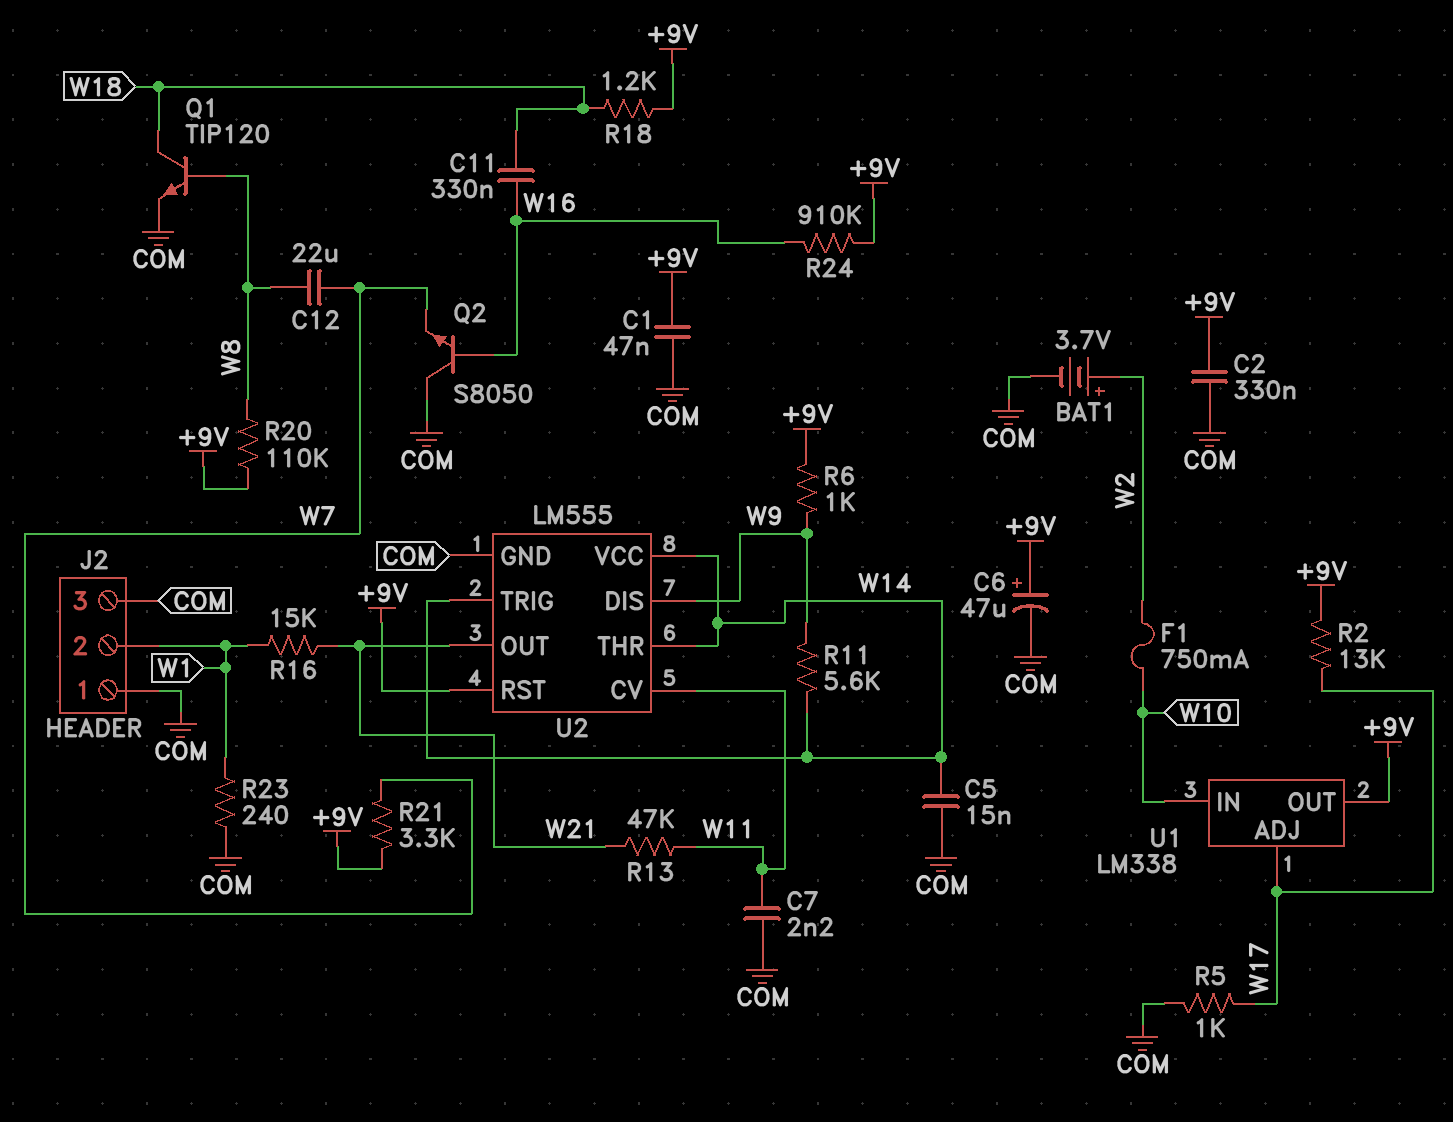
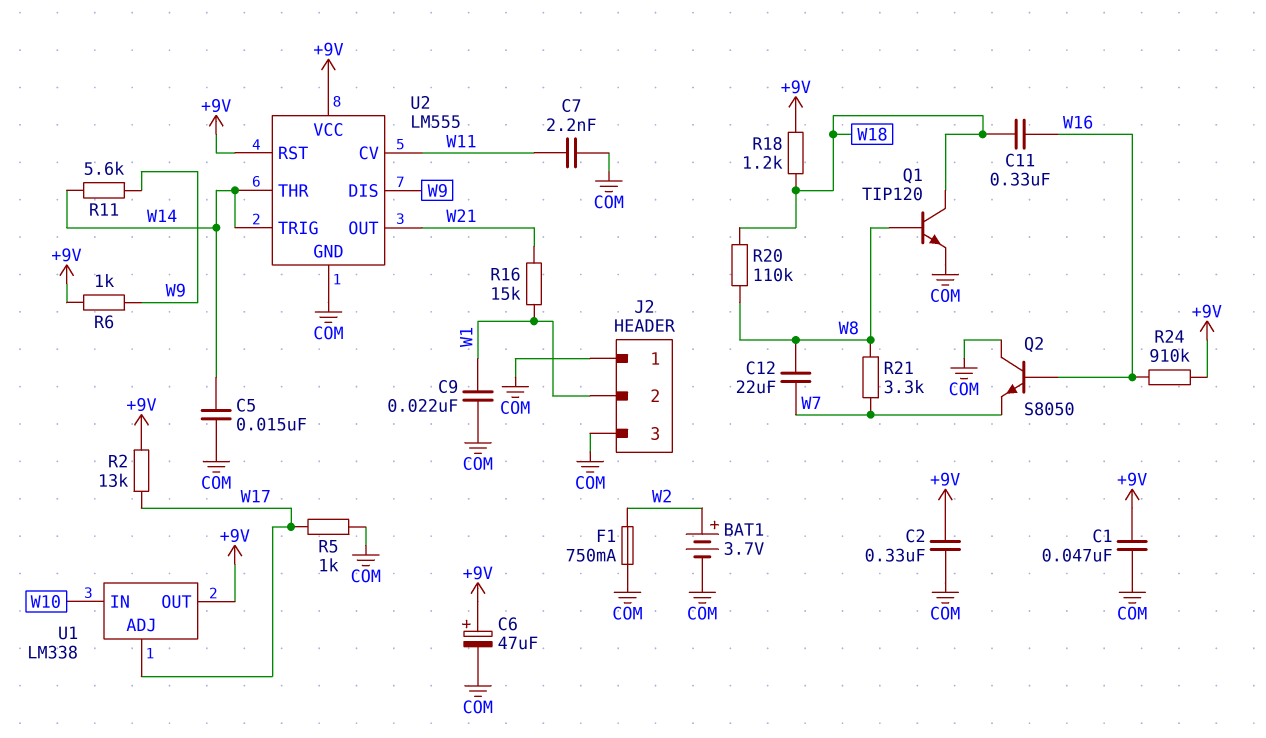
C9: none -> 22nF (COM, W1)
F1: 750mA (W2, W10) -> 750mA (COM, W2)
R13: 47k (W11, W21) -> none
R20: 110k (+9V, W8) -> 110k (W8, W18)
R21: 3.3k (+9V, W7) -> 3.3k (W7, W8)
R23: 240 (COM, W1) -> none
U2 pin VCC: W14 -> +9V

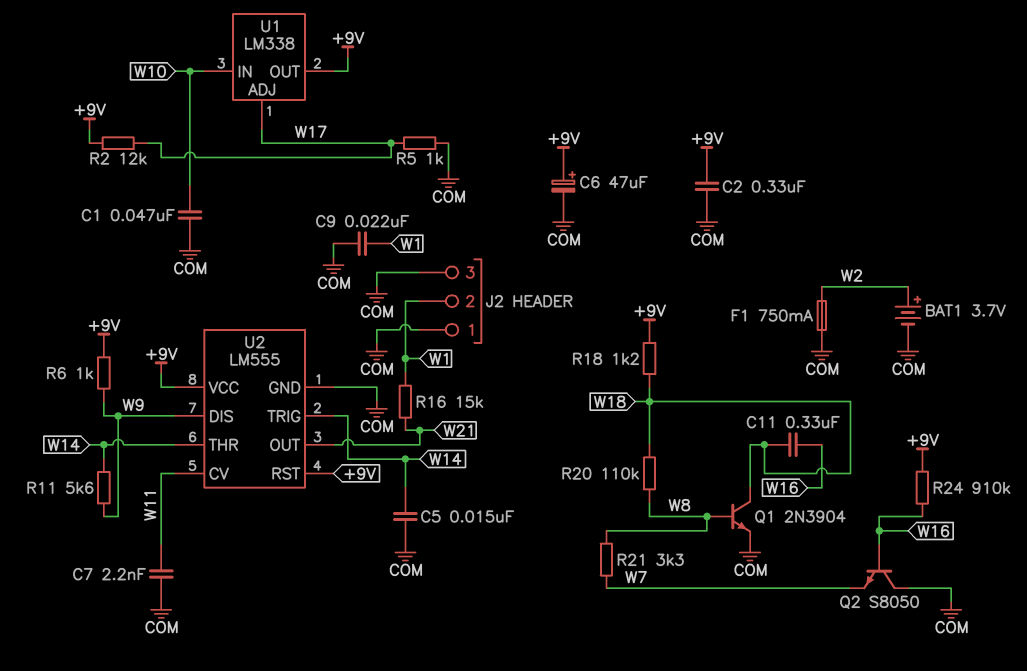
C1: 47nF (+9V, COM) -> 47nF (COM, W10)
C12: 22uF (W7, W8) -> none
Q1: NPN TIP120 (B W8, C W18, E COM) -> NPN 2N3904 (B W8, C W18, E COM)
R2: 13k (+9V, W17) -> 12k (+9V, W17)

